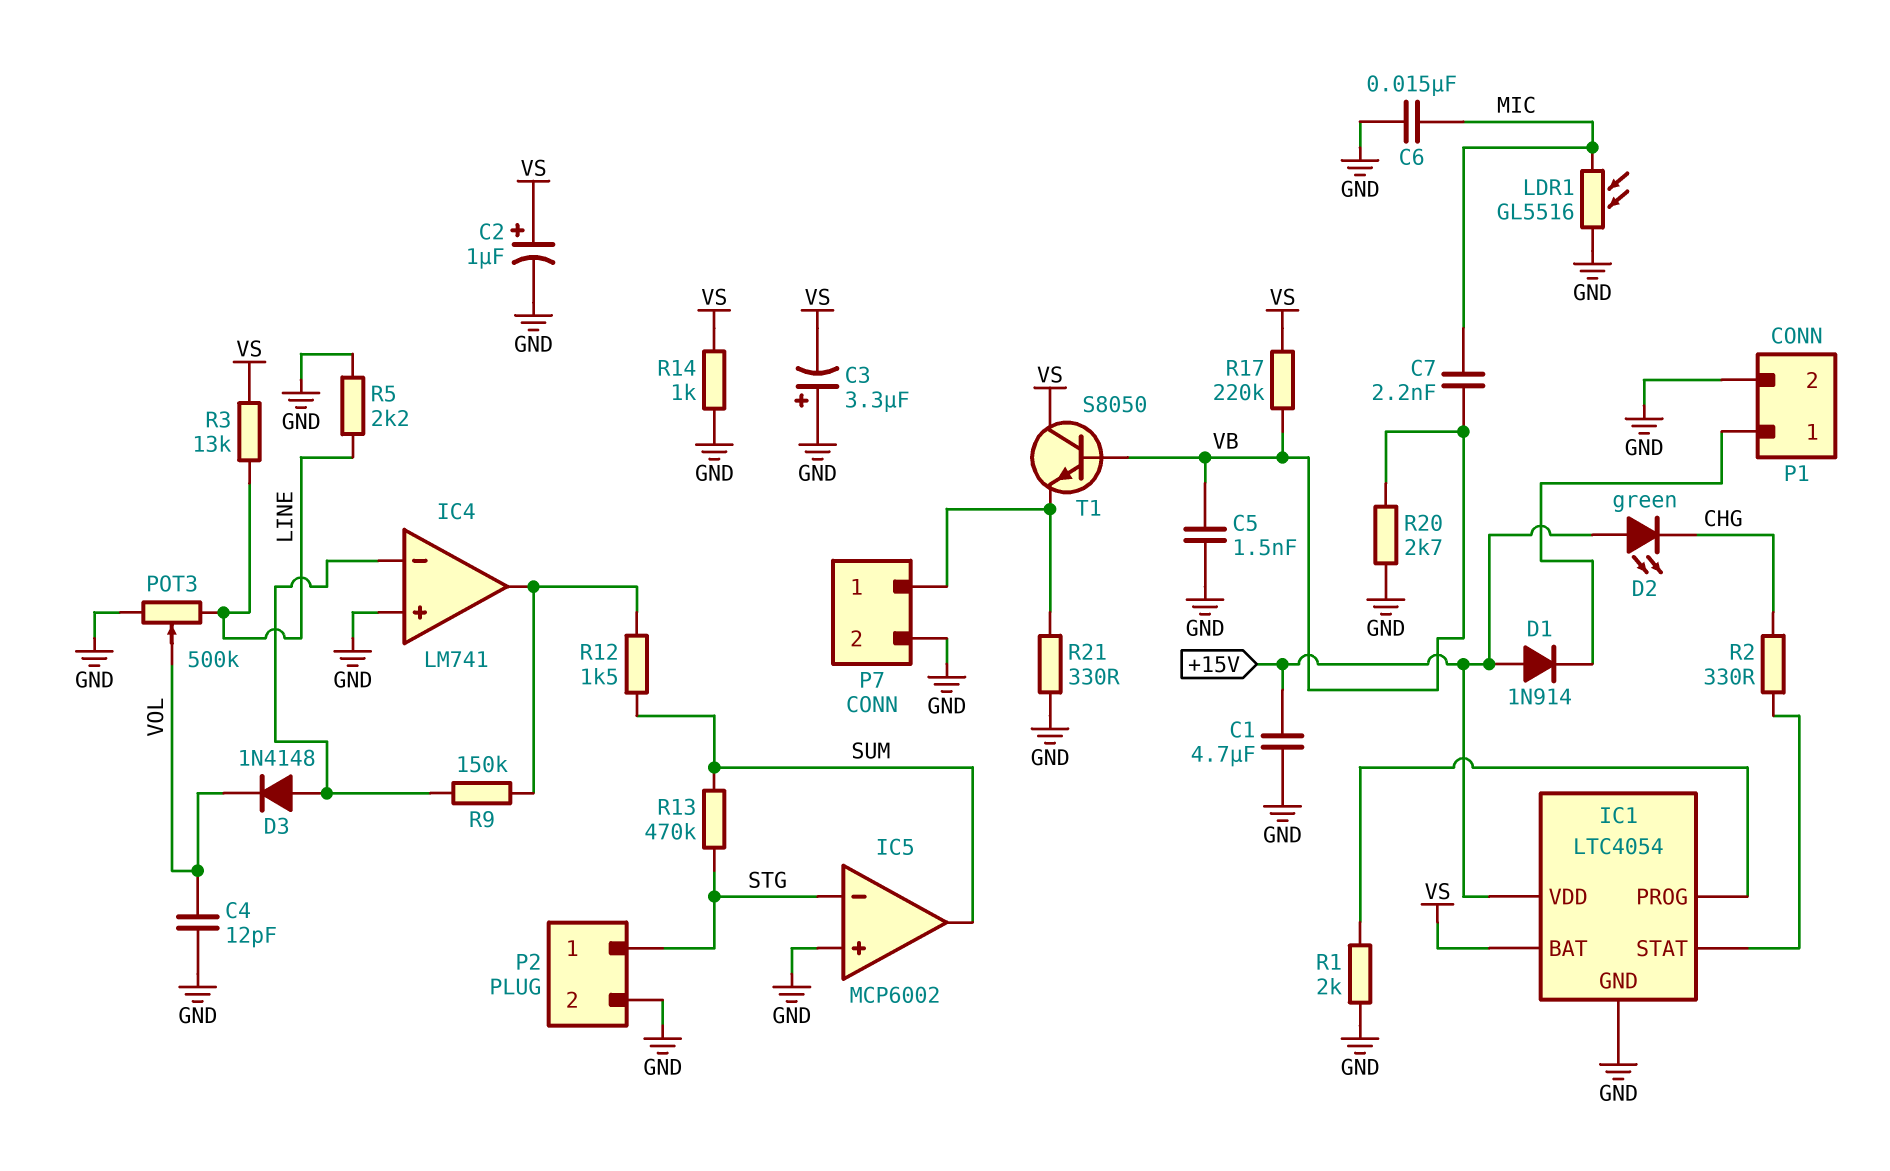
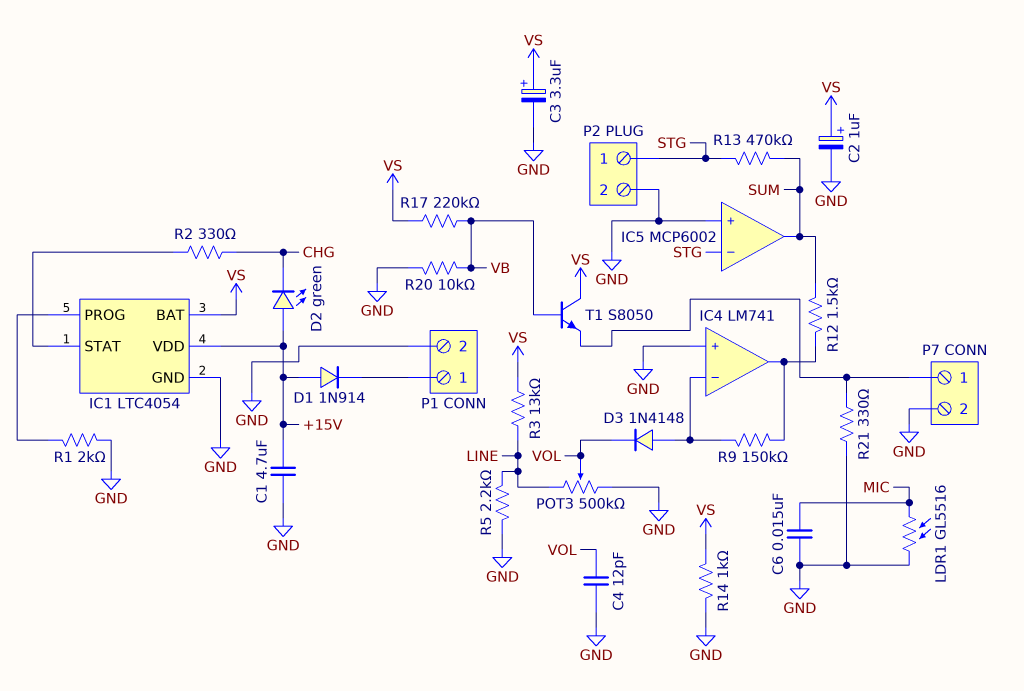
C3: 3.3uF (plus GND, minus VS) -> 3.3uF (plus VS, minus GND)
C5: 1.5nF (GND, VB) -> none
C7: 2.2nF (MIC, VB) -> none
R20: 2.7k (GND, VB) -> 10k (GND, VB)

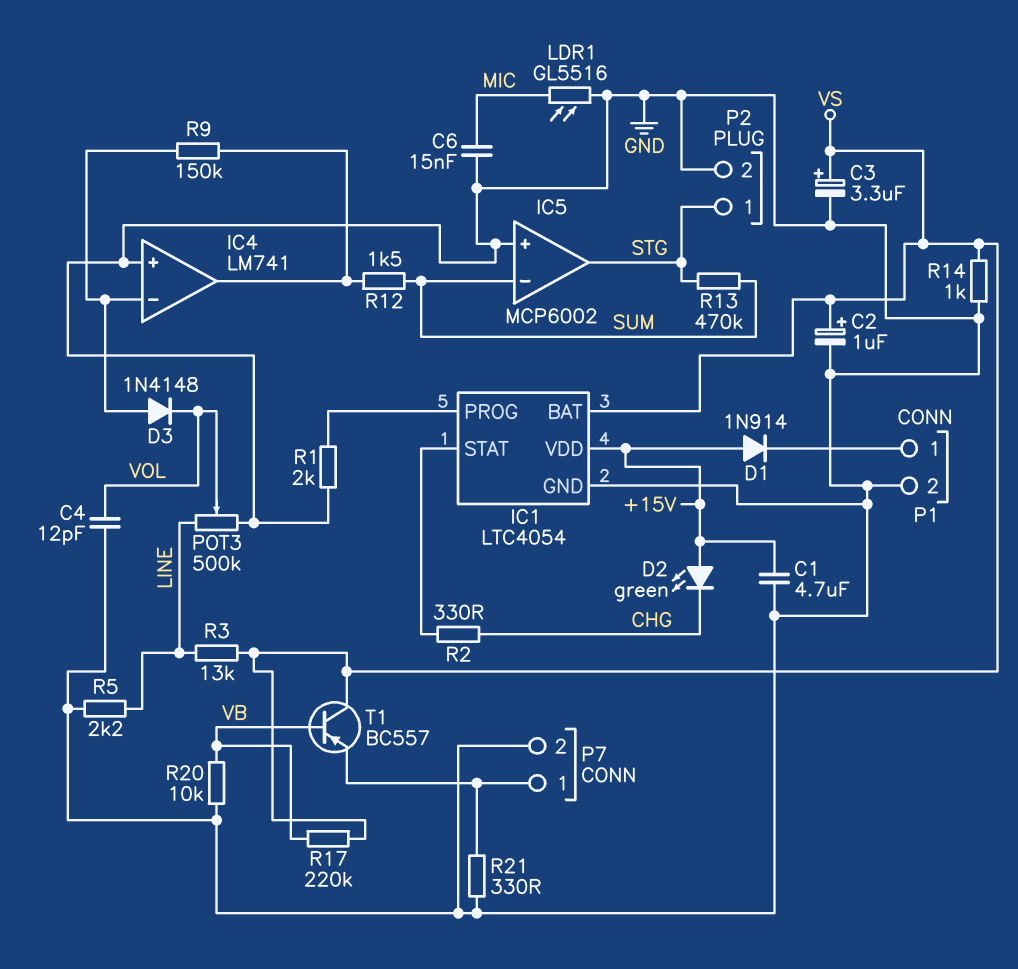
IC5 pin in-: STG -> SUM
IC5 pin out: SUM -> STG
T1: NPN S8050 (B VB, C VS, E P7/1) -> PNP BC557 (B VB, C VS, E P7/1)

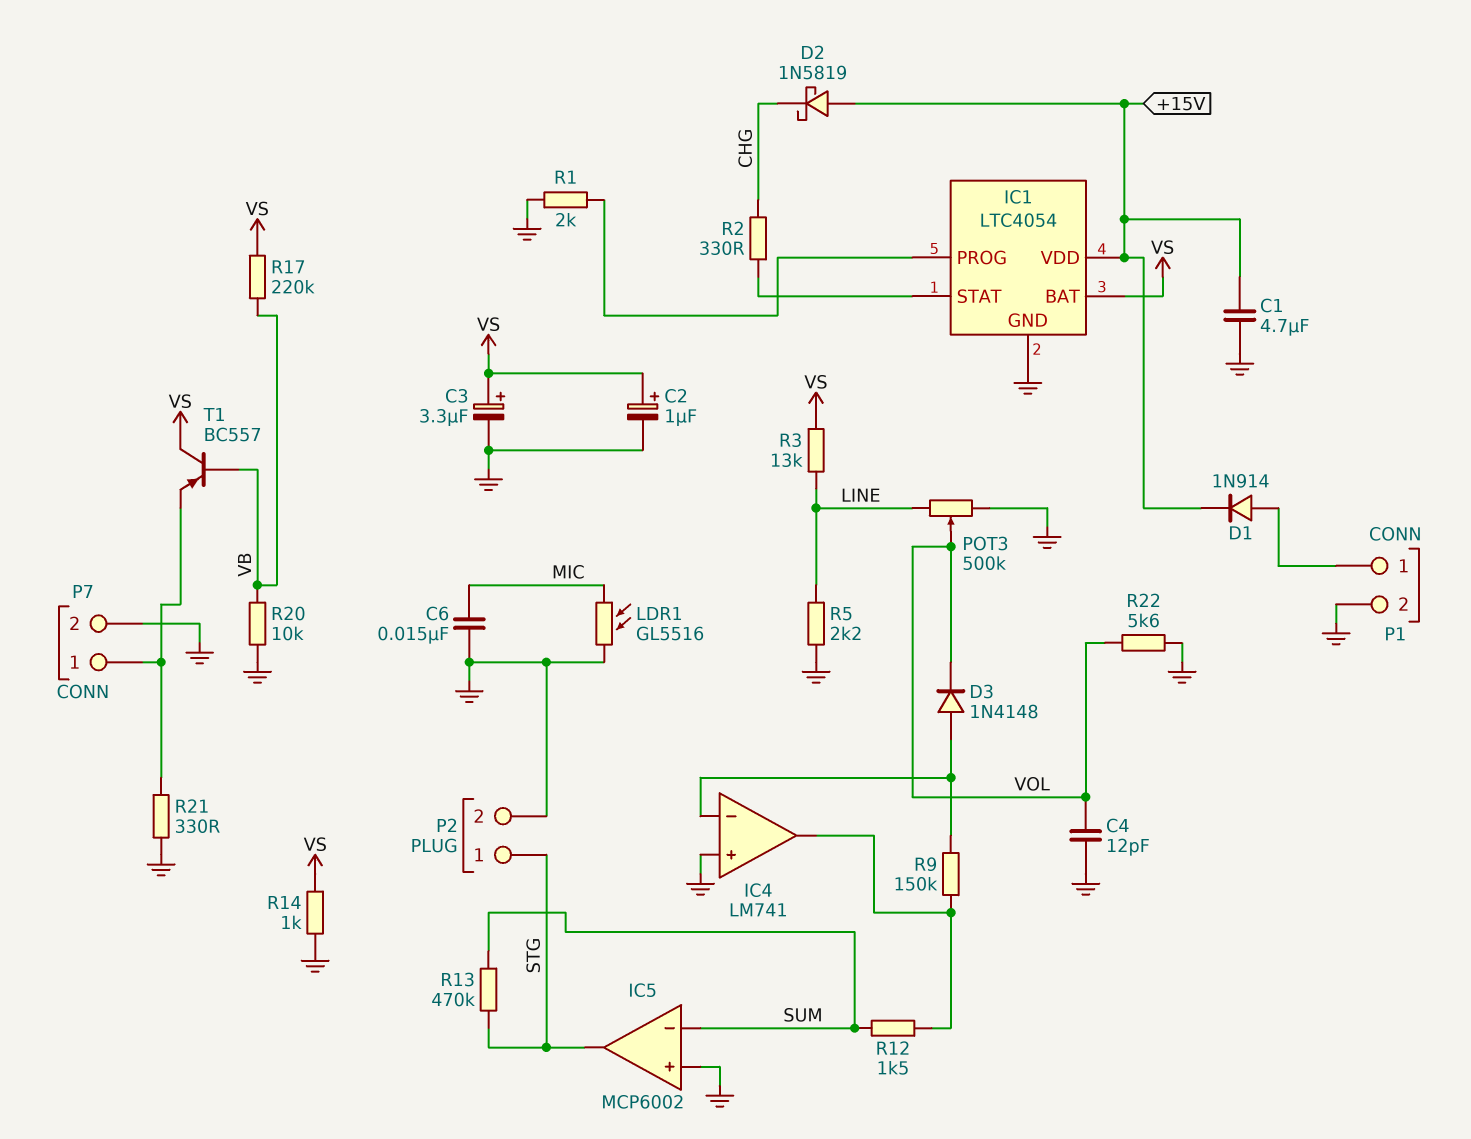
D1: diode 1N914 (A +15V, K P1/1) -> diode 1N914 (A P1/1, K +15V)
D2: LED green (A +15V, K CHG) -> schottky 1N5819 (A +15V, K CHG)
R22: none -> 5.6k (GND, VOL)

